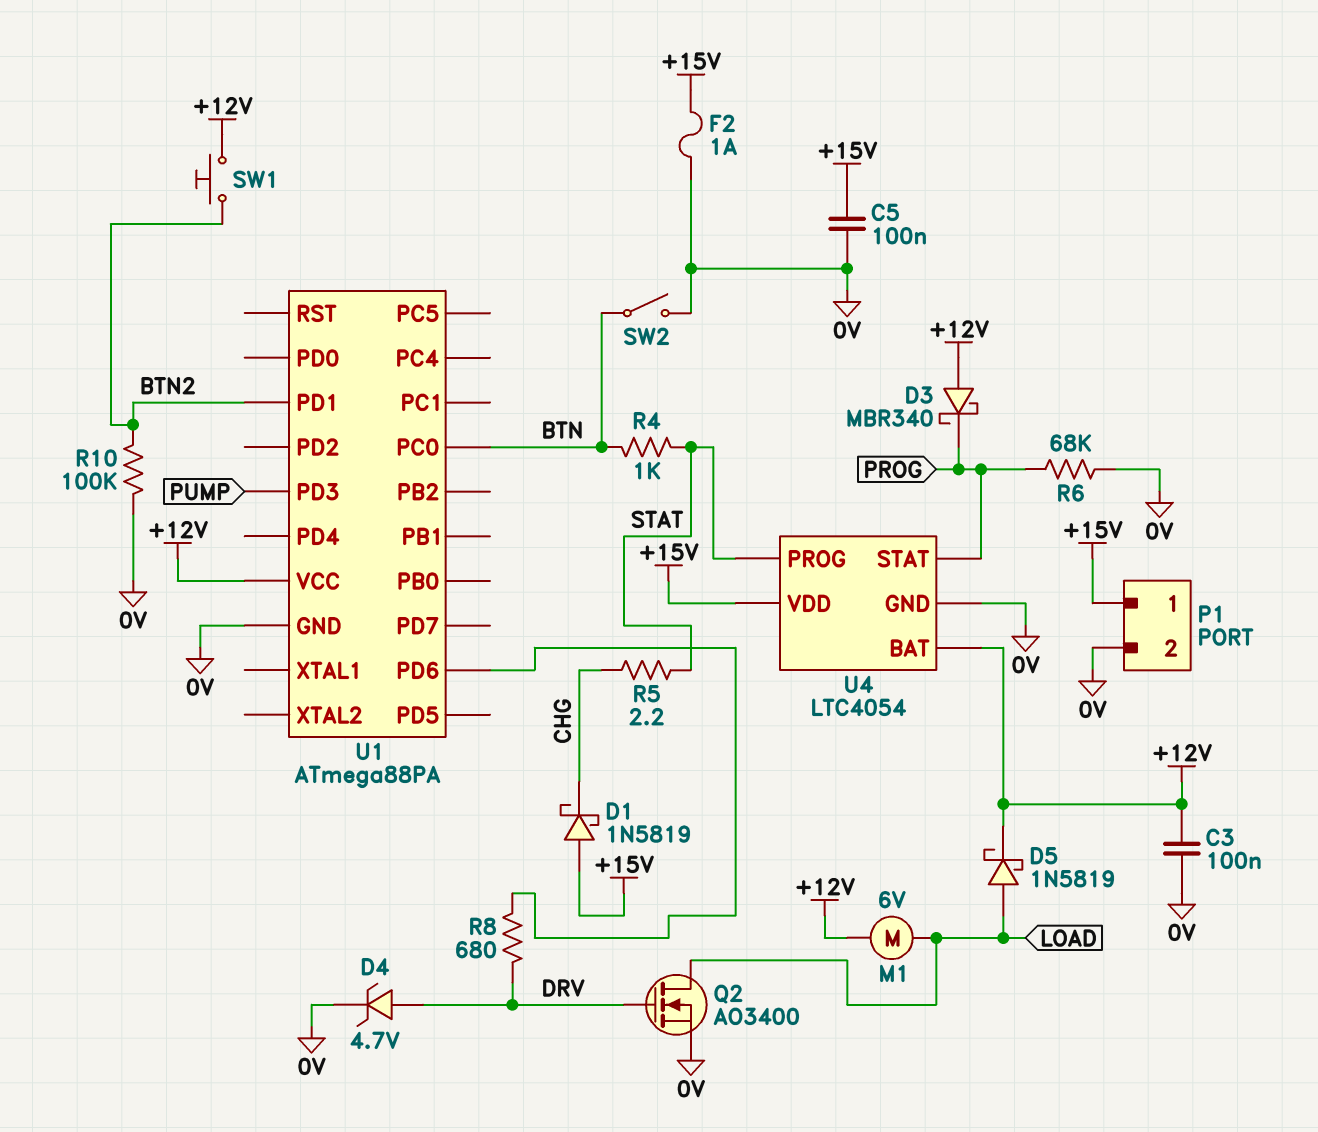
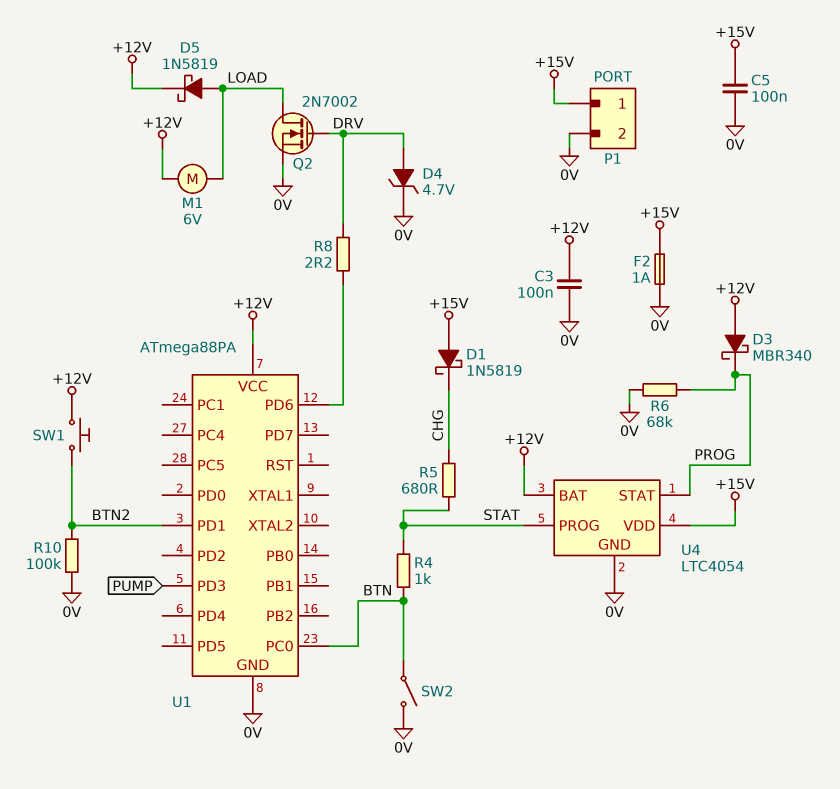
Q2: NMOS AO3400 (G DRV, D LOAD, S 0V) -> NMOS 2N7002 (G DRV, D LOAD, S 0V)
R5: 2.2 (CHG, STAT) -> 680 (CHG, STAT)
R8: 680 (DRV, U1/PD6) -> 2.2 (DRV, U1/PD6)

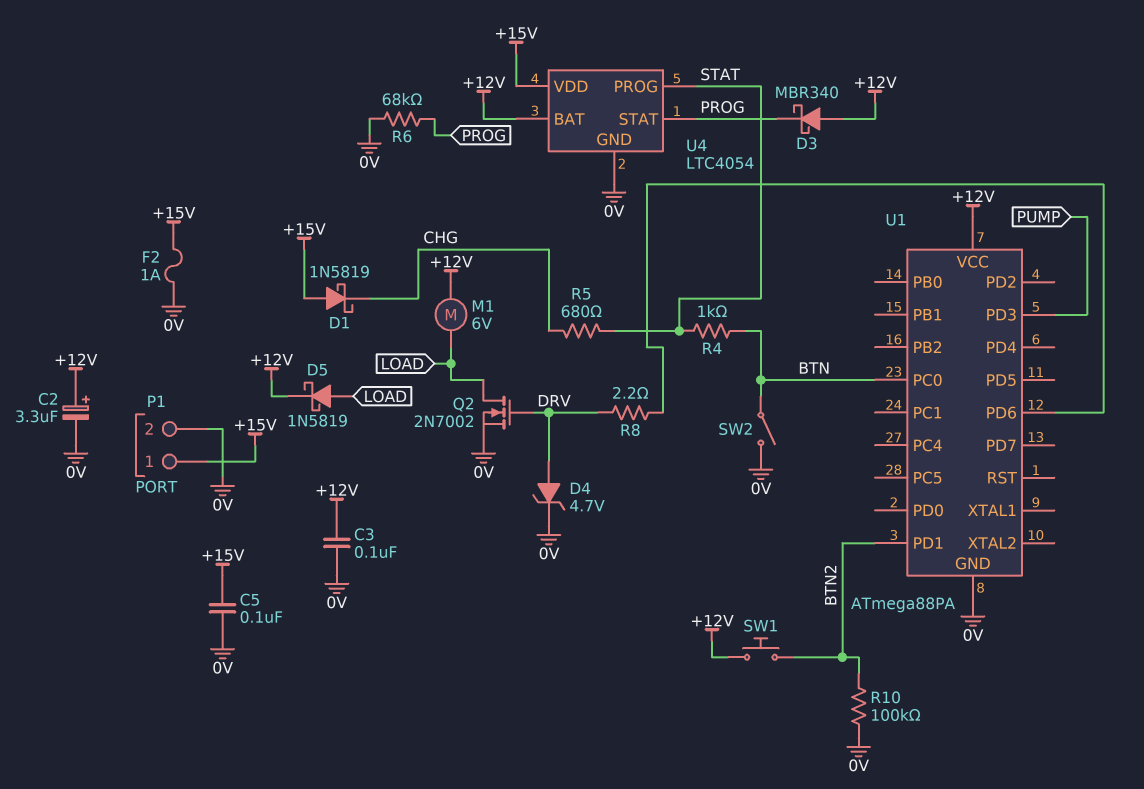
C2: none -> 3.3uF (plus +12V, minus 0V)

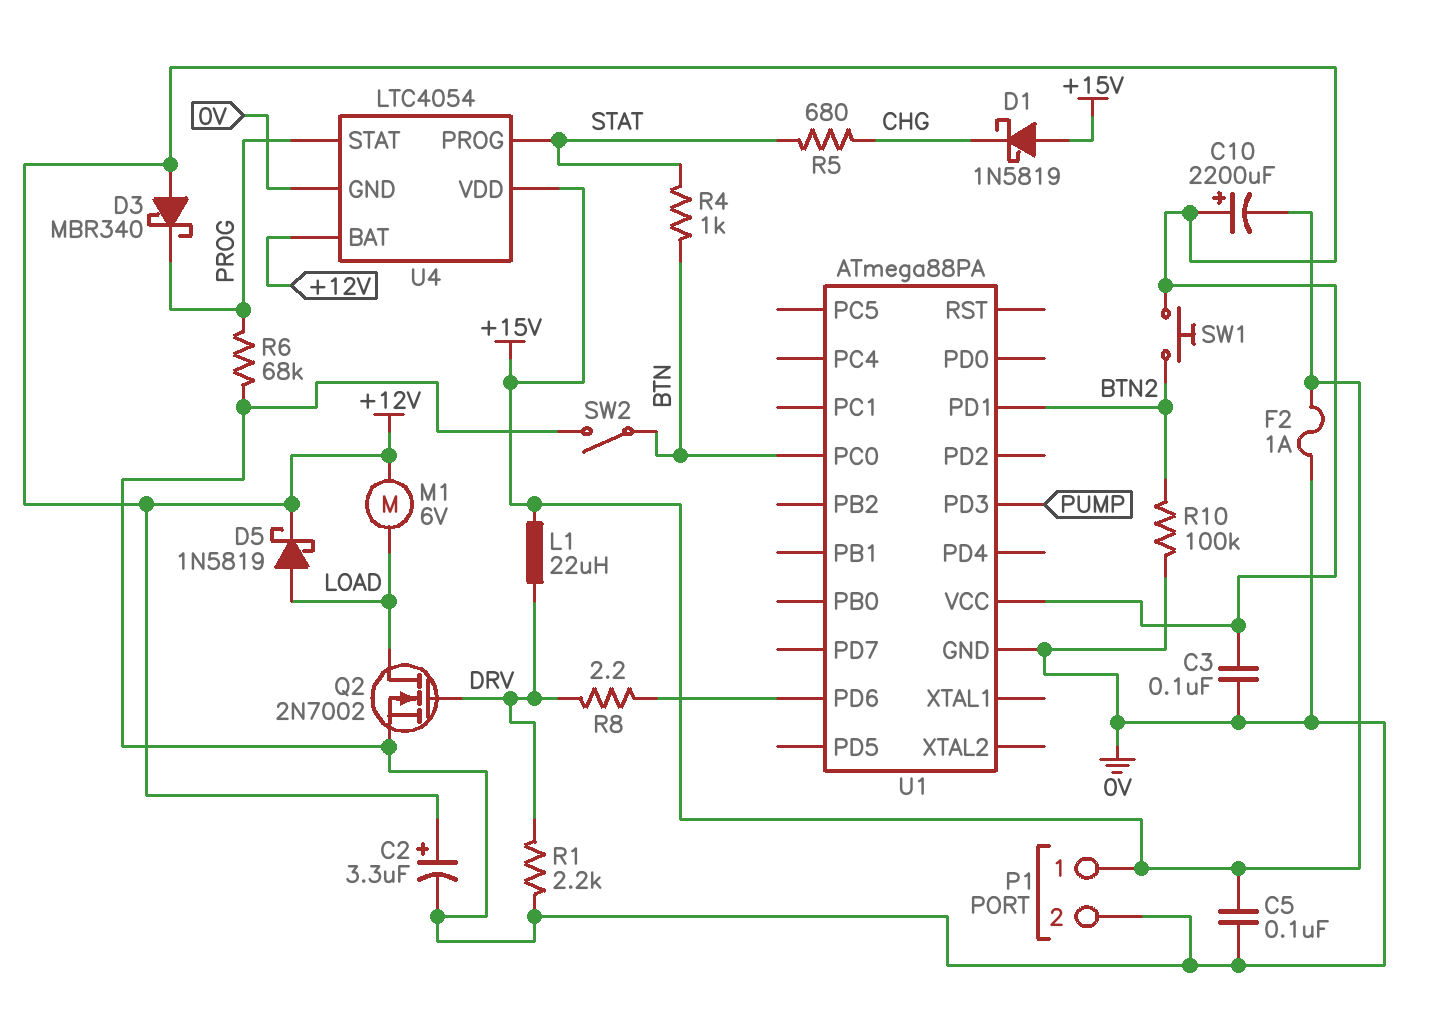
C10: none -> 2200uF (plus +12V, minus +15V)
D4: zener 4.7V (A DRV, K 0V) -> none
L1: none -> 22uH (+15V, DRV)
R1: none -> 2.2k (0V, DRV)

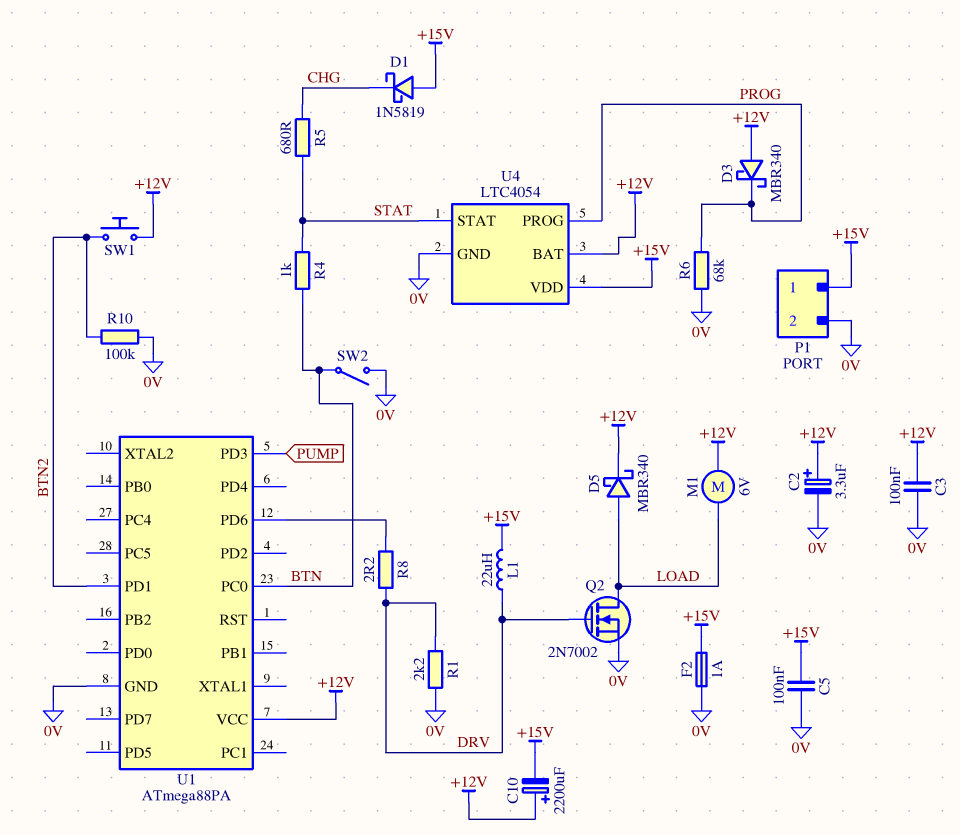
D5: schottky 1N5819 (A LOAD, K +12V) -> schottky MBR340 (A LOAD, K +12V)
U4 pin PROG: STAT -> PROG
U4 pin STAT: PROG -> STAT

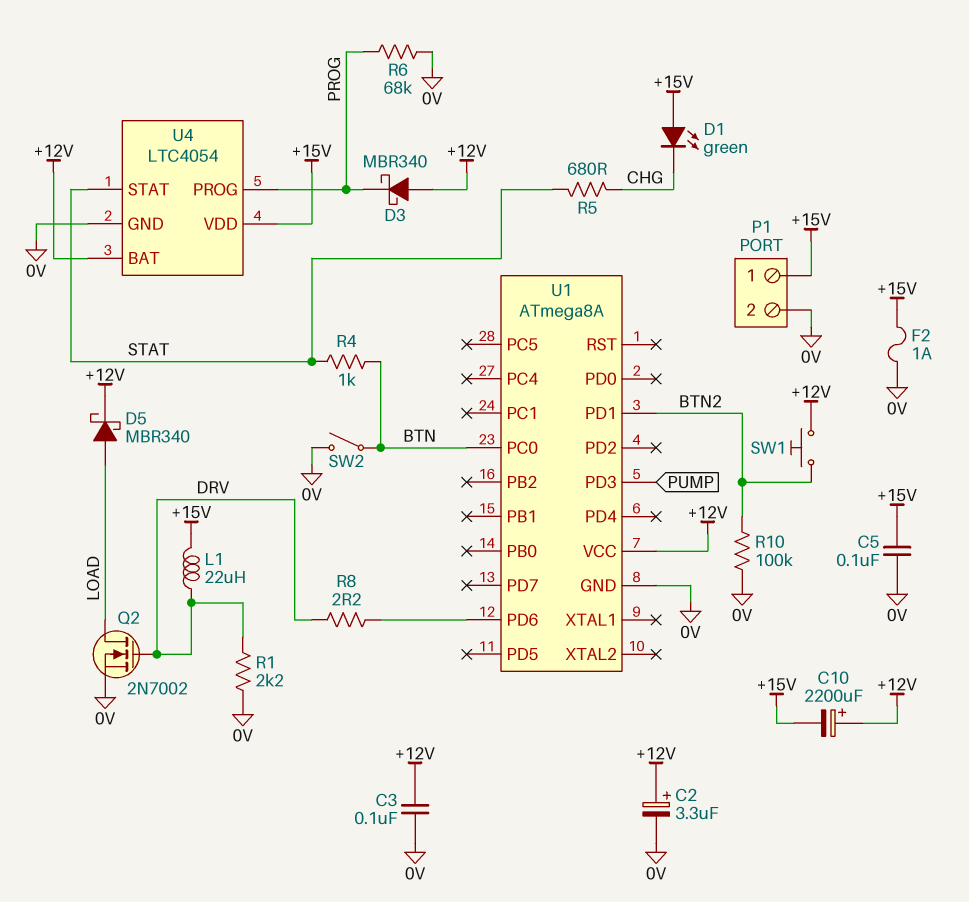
D1: schottky 1N5819 (A +15V, K CHG) -> LED green (A +15V, K CHG)
M1: motor 6V (+12V, LOAD) -> none
U1: ATmega88PA -> ATmega8A

